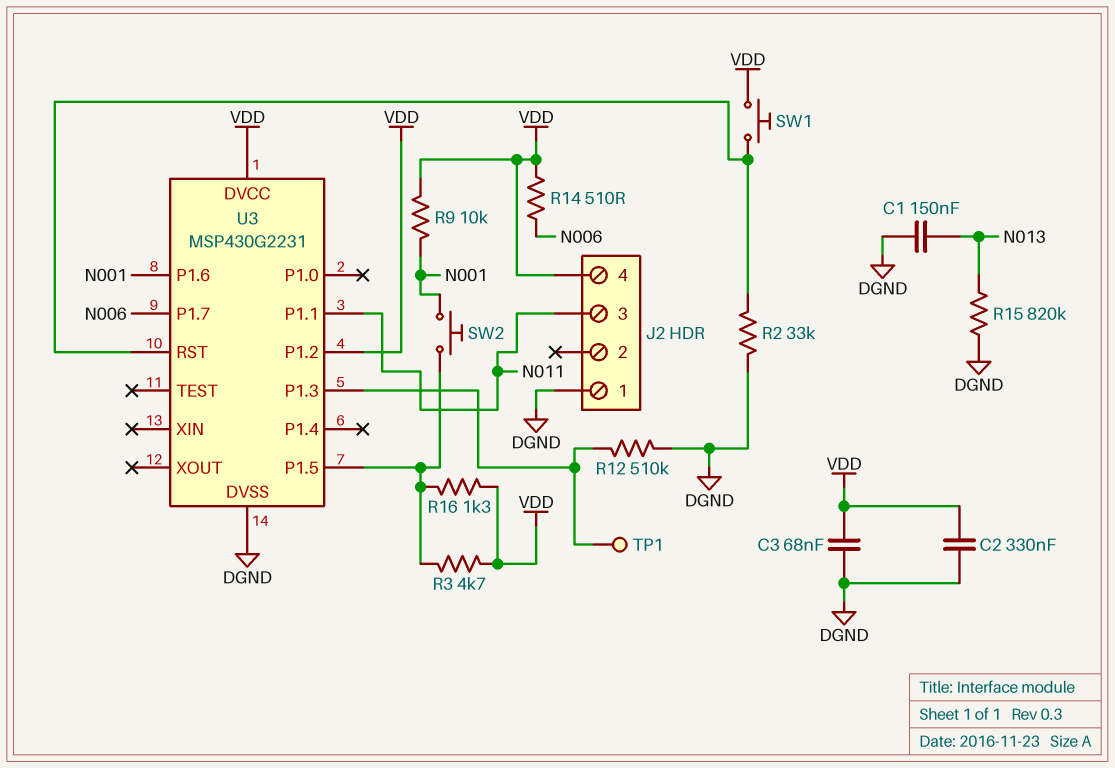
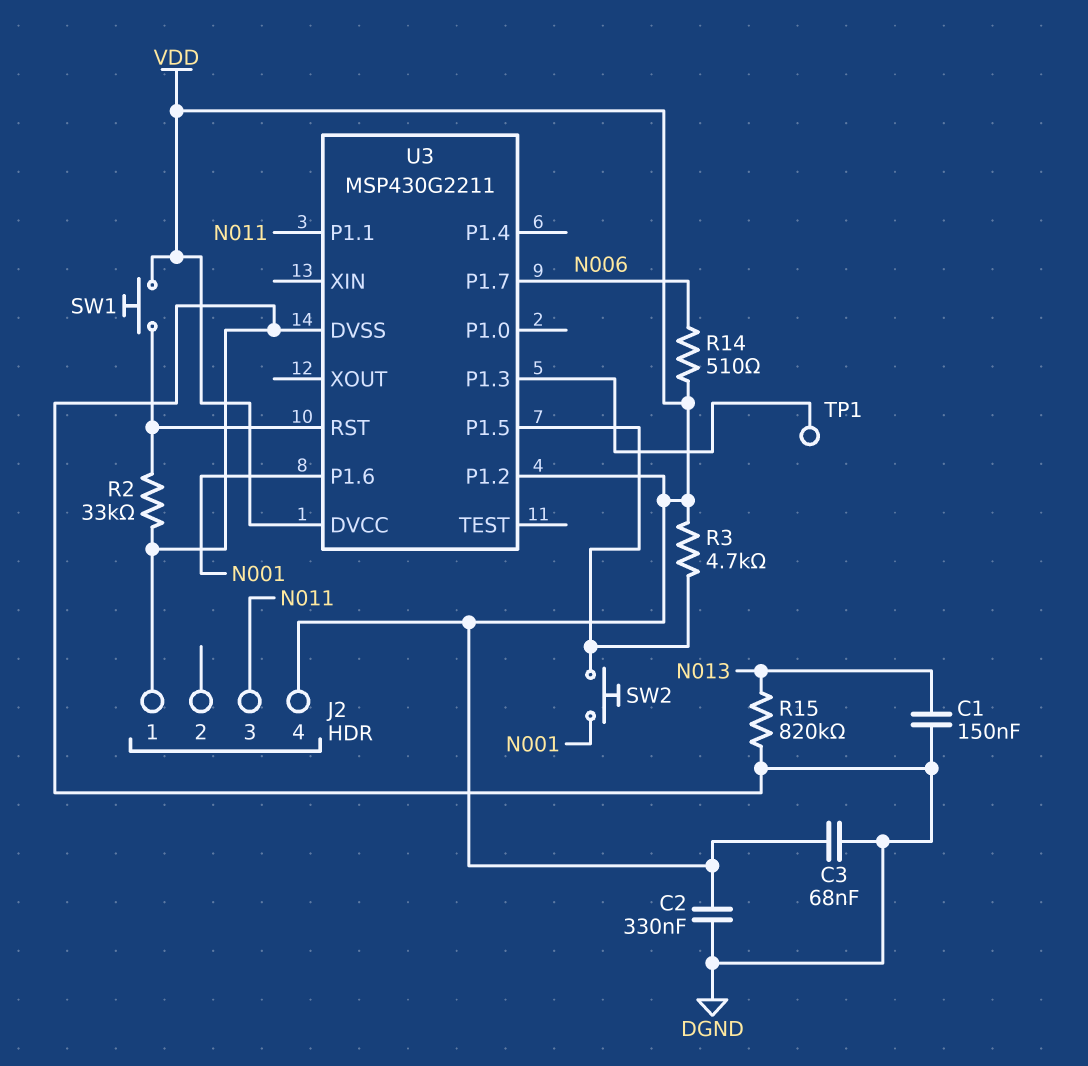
R9: 10k (N001, VDD) -> none
R12: 510k (DGND, U3/P1.3) -> none
R16: 1.3k (U3/P1.5, VDD) -> none
U3: MSP430G2231 -> MSP430G2211

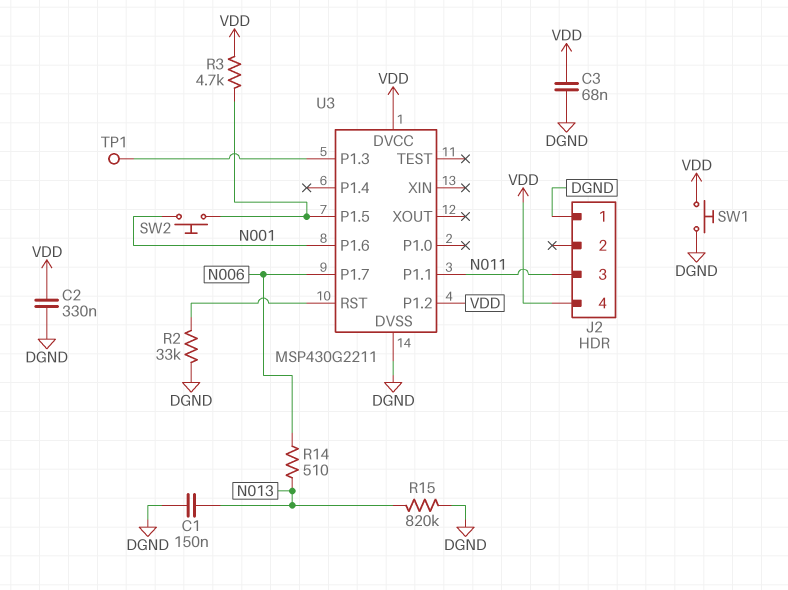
R14: 510 (N006, VDD) -> 510 (N006, N013)
SW1: button (U3/RST, VDD) -> button (DGND, VDD)

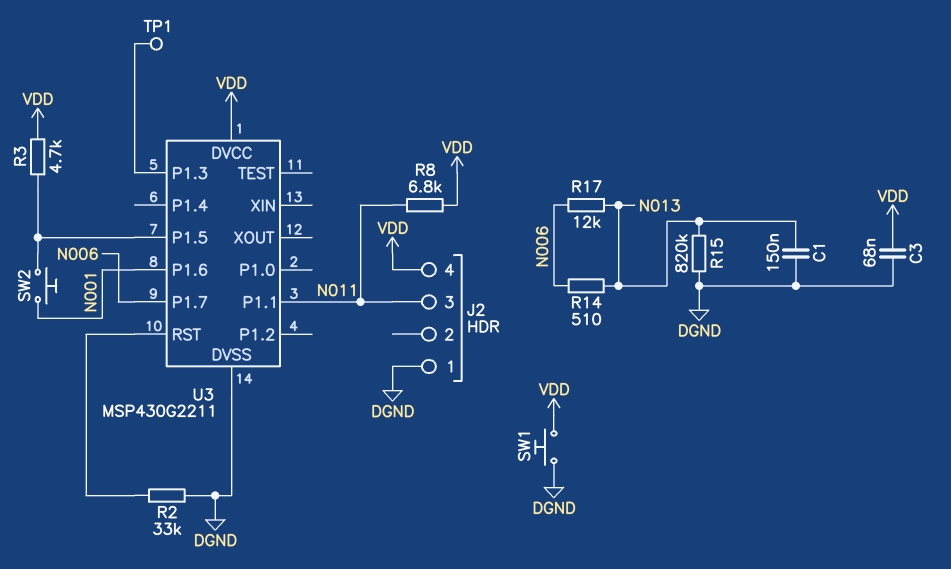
C2: 330nF (DGND, VDD) -> none
R8: none -> 6.8k (N011, VDD)
R17: none -> 12k (N006, N013)
U3 pin P1.2: VDD -> none

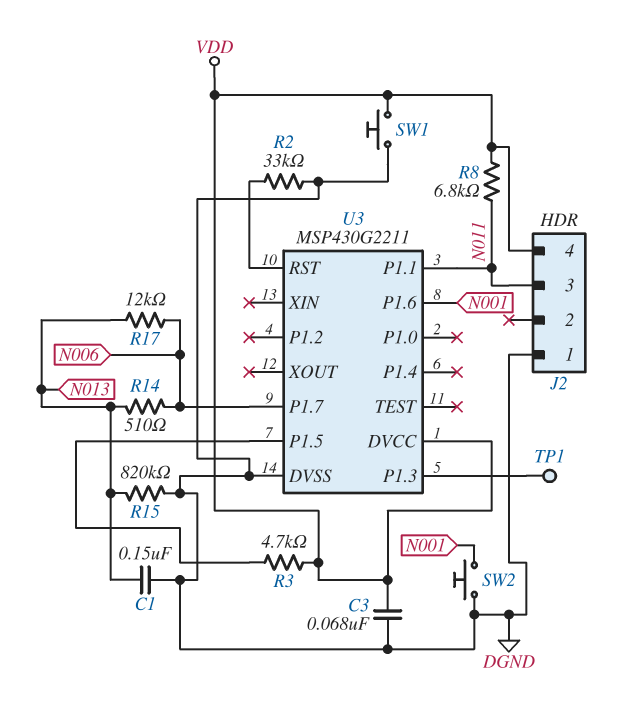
SW2: button (N001, U3/P1.5) -> button (DGND, N001)

